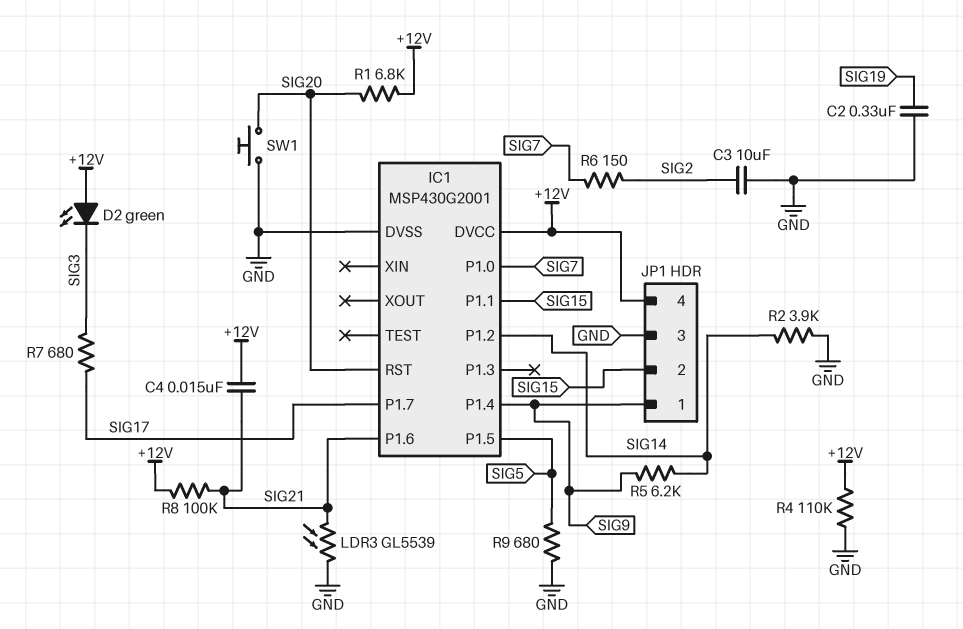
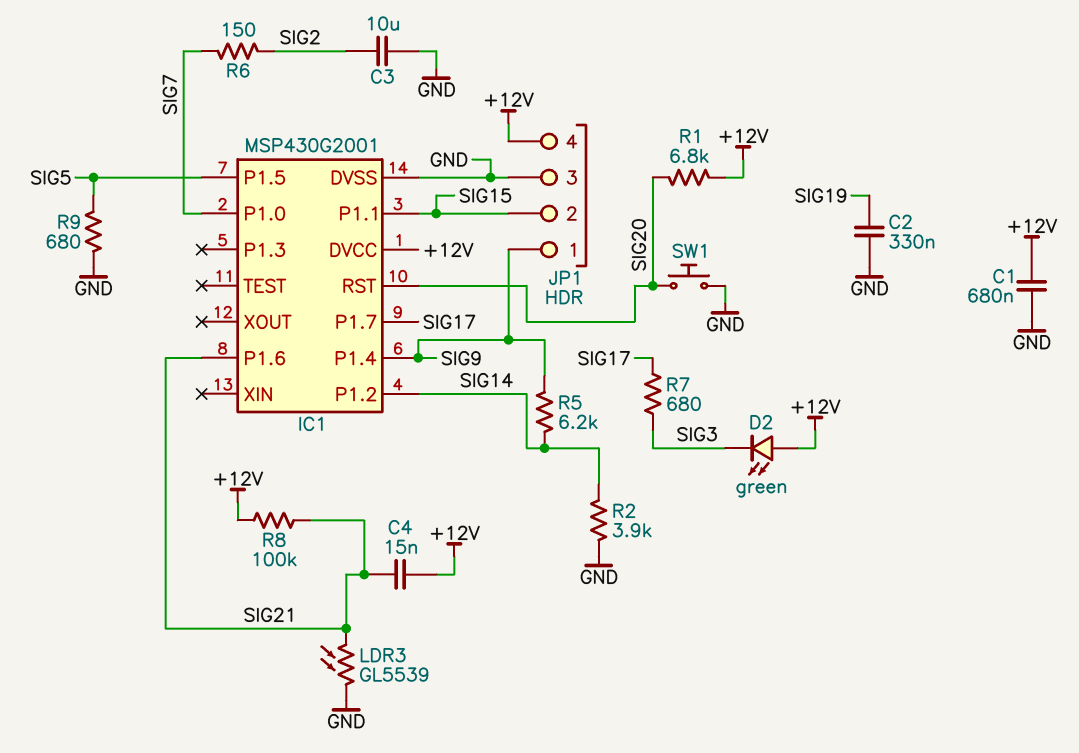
C1: none -> 680nF (+12V, GND)
R4: 110k (+12V, GND) -> none

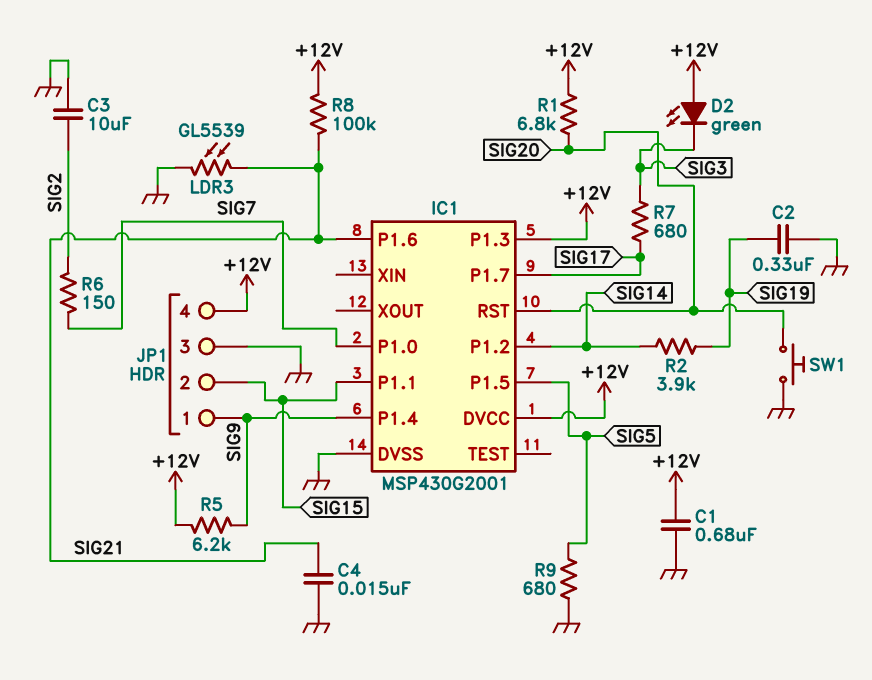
C4: 15nF (+12V, SIG21) -> 15nF (GND, SIG21)
IC1 pin P1.3: none -> +12V
R2: 3.9k (GND, SIG14) -> 3.9k (SIG14, SIG19)
R5: 6.2k (SIG9, SIG14) -> 6.2k (+12V, SIG9)

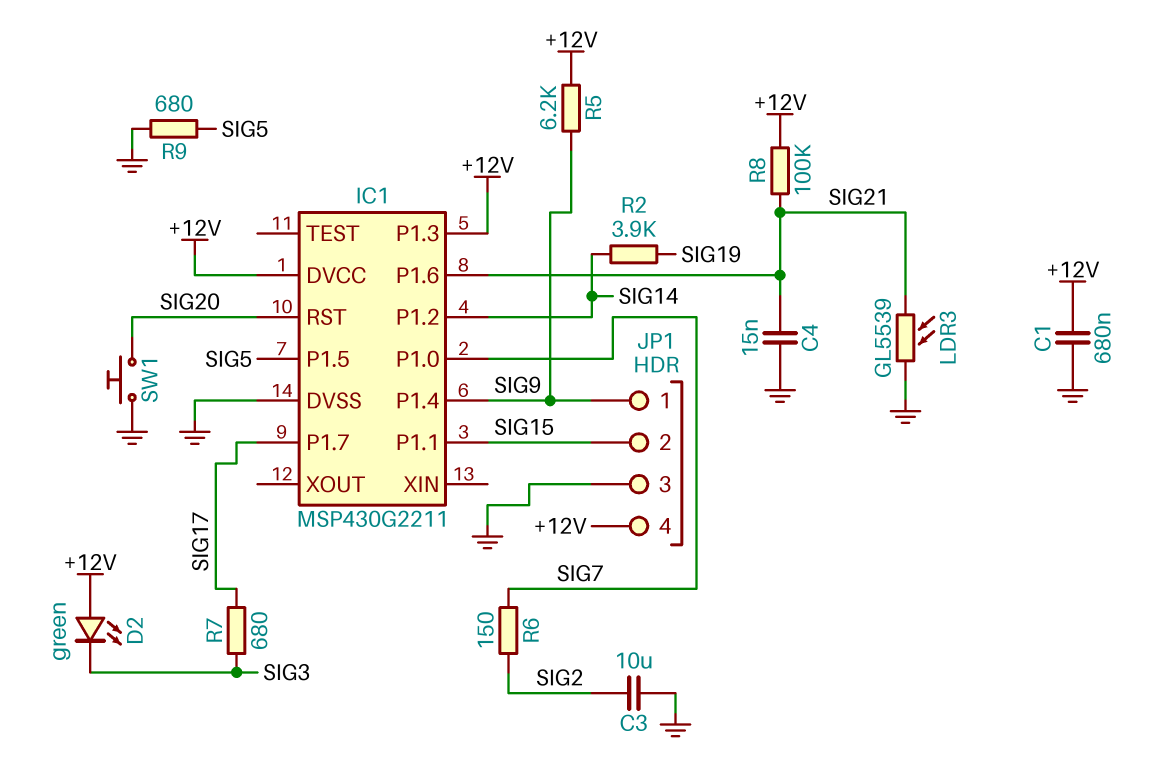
C2: 330nF (GND, SIG19) -> none
IC1: MSP430G2001 -> MSP430G2211
R1: 6.8k (+12V, SIG20) -> none

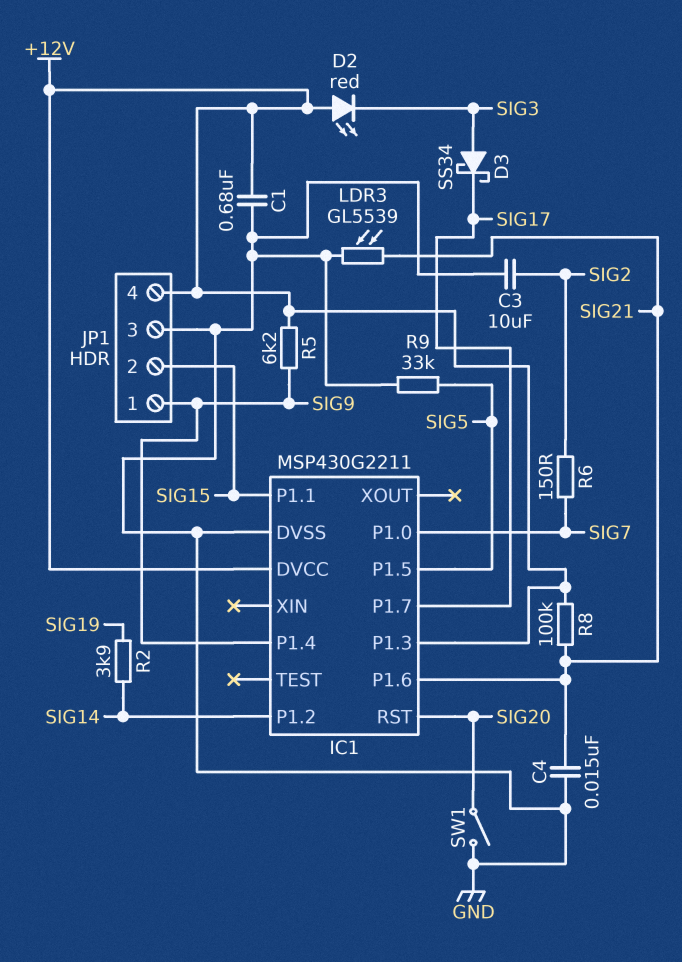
D2: LED green (A +12V, K SIG3) -> LED red (A +12V, K SIG3)
D3: none -> schottky SS34 (A SIG3, K SIG17)
R7: 680 (SIG3, SIG17) -> none
R9: 680 (GND, SIG5) -> 33k (GND, SIG5)
SW1: button (GND, SIG20) -> switch (GND, SIG20)

